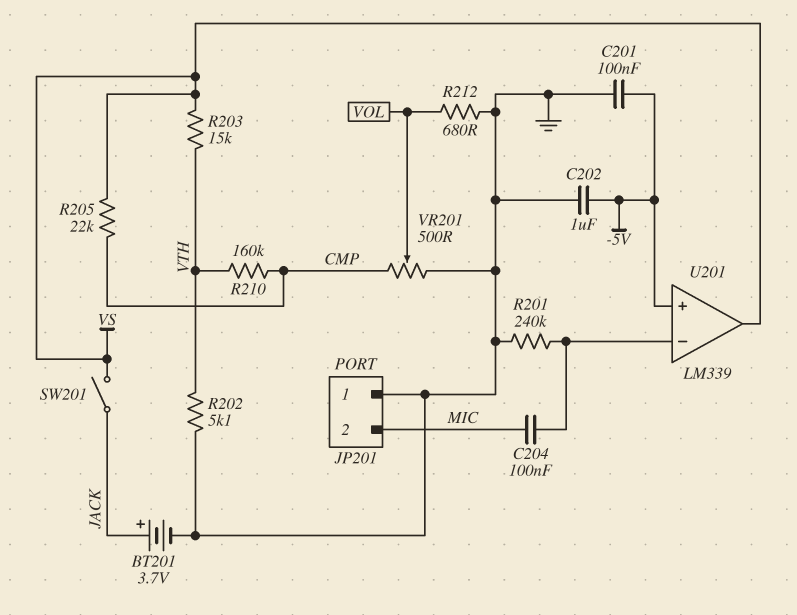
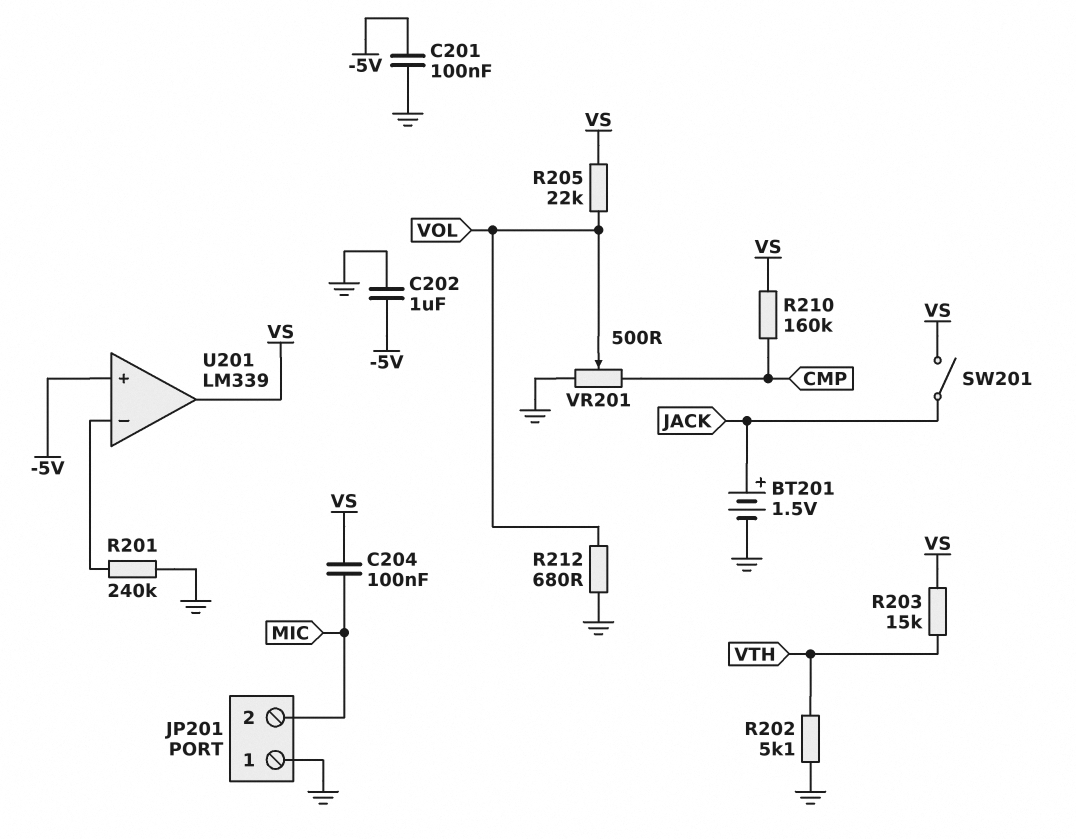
BT201: 3.7V (plus JACK, minus GND) -> 1.5V (plus JACK, minus GND)
C204: 100nF (MIC, U201/in-) -> 100nF (MIC, VS)
R205: 22k (CMP, VS) -> 22k (VOL, VS)
R210: 160k (CMP, VTH) -> 160k (CMP, VS)

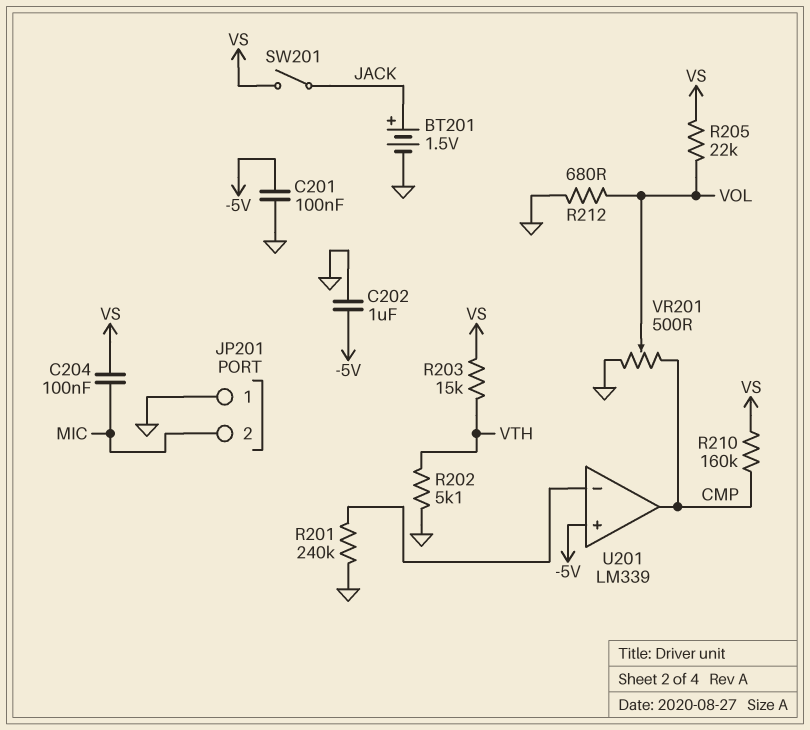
U201 pin out: VS -> CMP

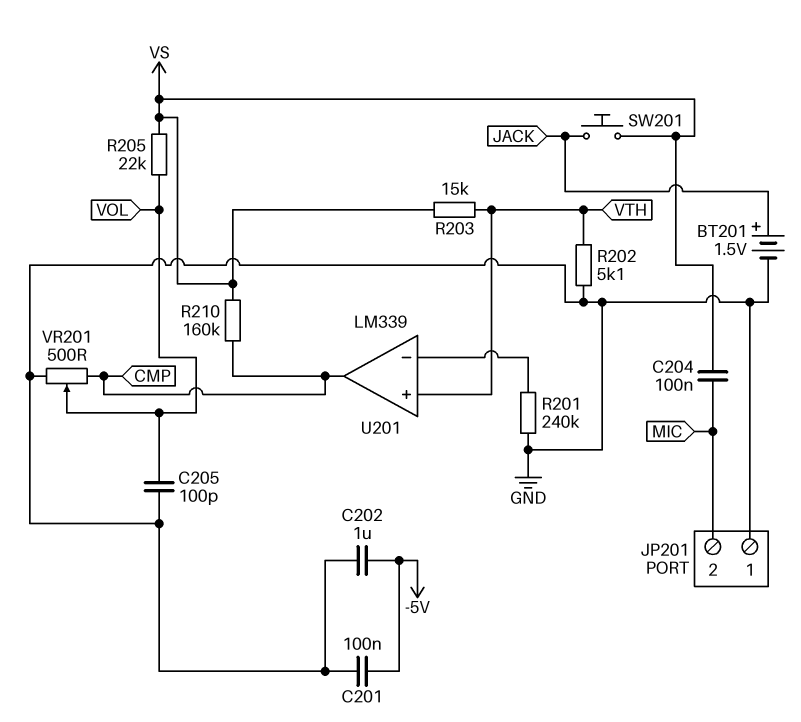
C205: none -> 100pF (GND, VOL)
R212: 680 (GND, VOL) -> none
SW201: switch (JACK, VS) -> button (JACK, VS)
U201 pin in+: -5V -> VTH

